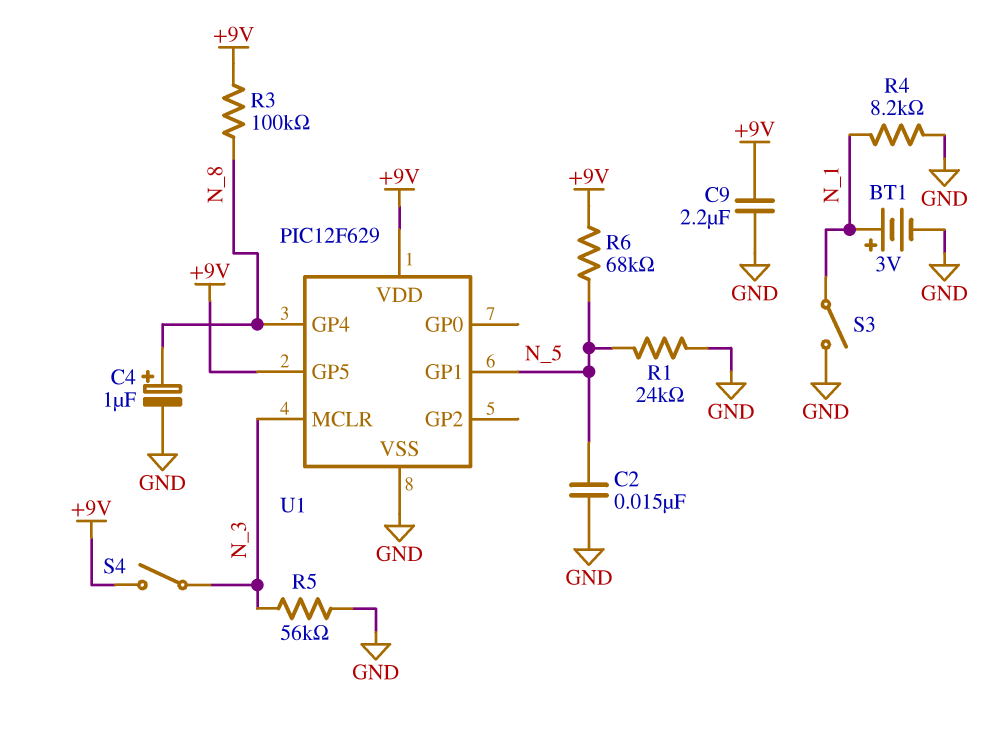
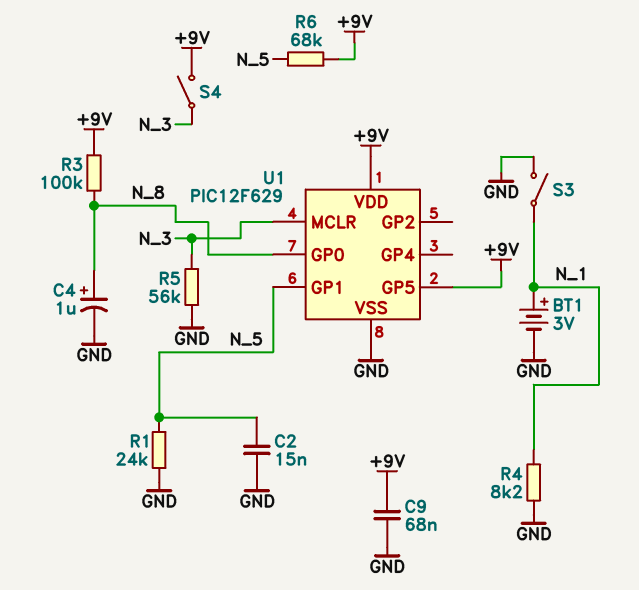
C9: 2.2uF (+9V, GND) -> 68nF (+9V, GND)
U1 pin GP0: none -> N_8
U1 pin GP4: N_8 -> none

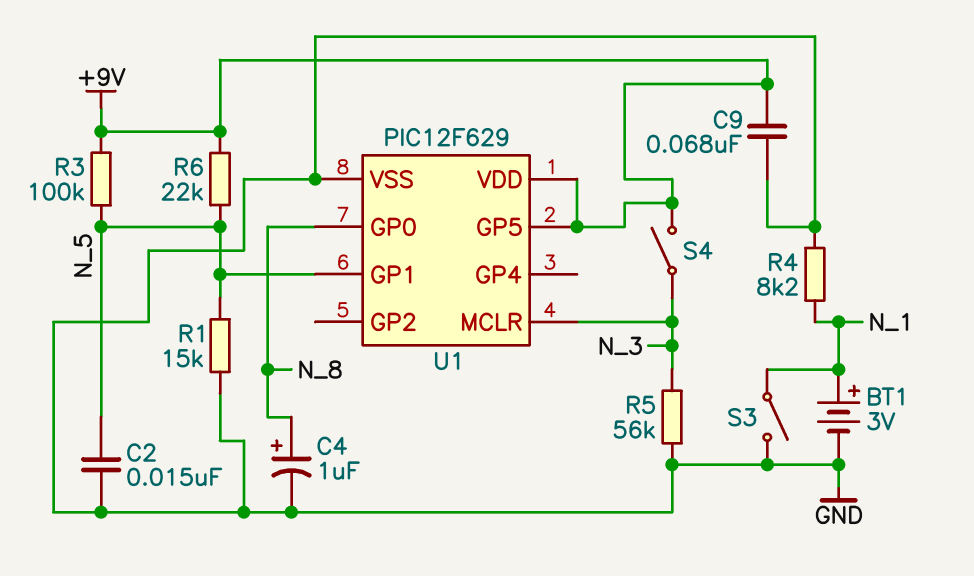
R1: 24k (GND, N_5) -> 15k (GND, N_5)
R3: 100k (+9V, N_8) -> 100k (+9V, N_5)
R6: 68k (+9V, N_5) -> 22k (+9V, N_5)

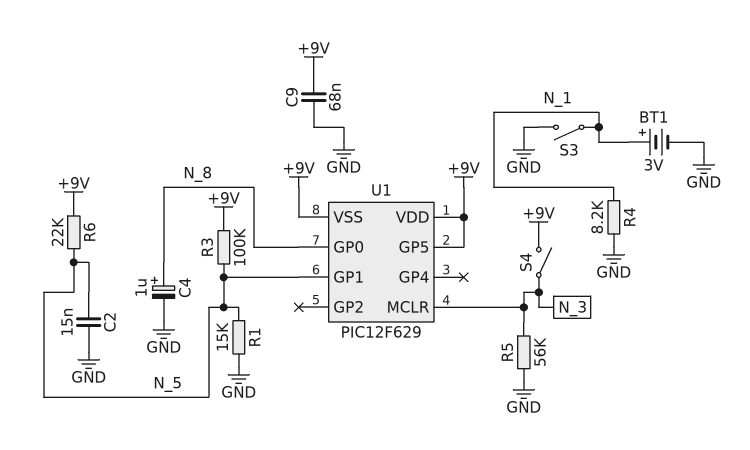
U1 pin VSS: GND -> +9V

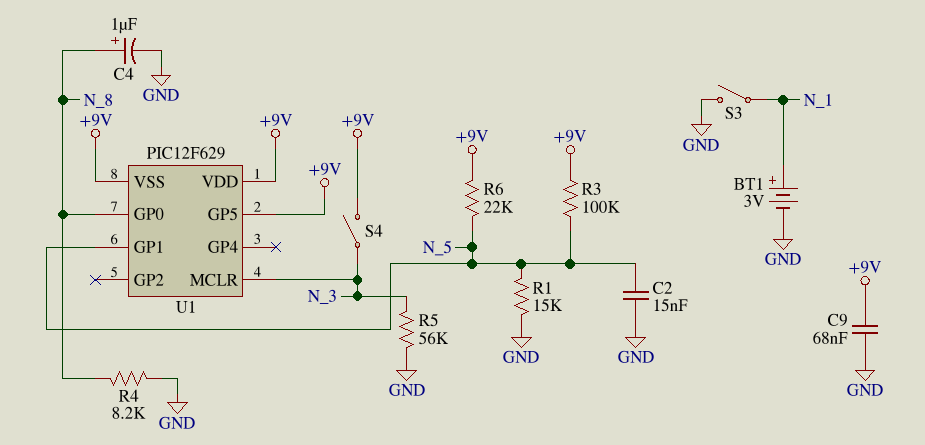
R4: 8.2k (GND, N_1) -> 8.2k (GND, N_8)

